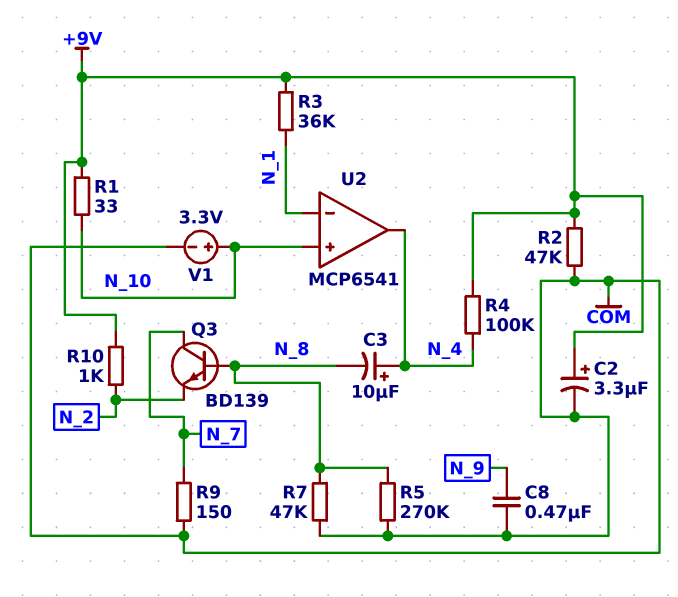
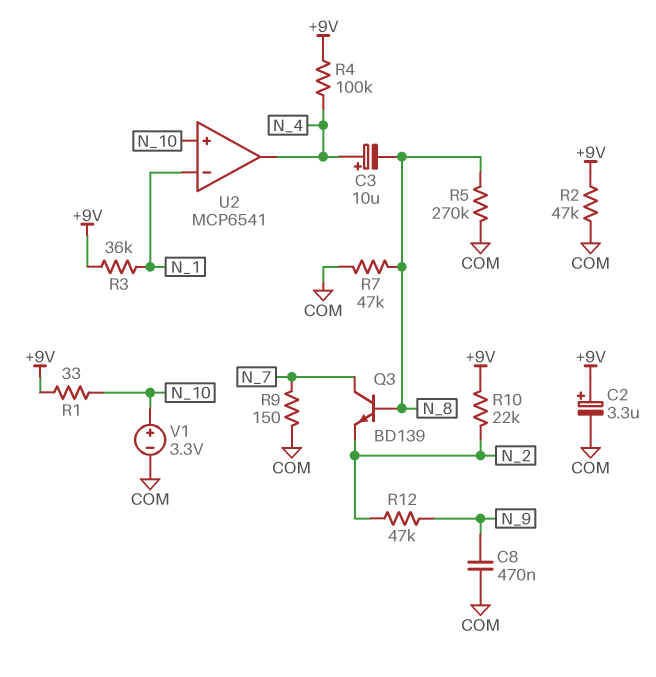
R10: 1k (+9V, N_2) -> 22k (+9V, N_2)
R12: none -> 47k (N_2, N_9)

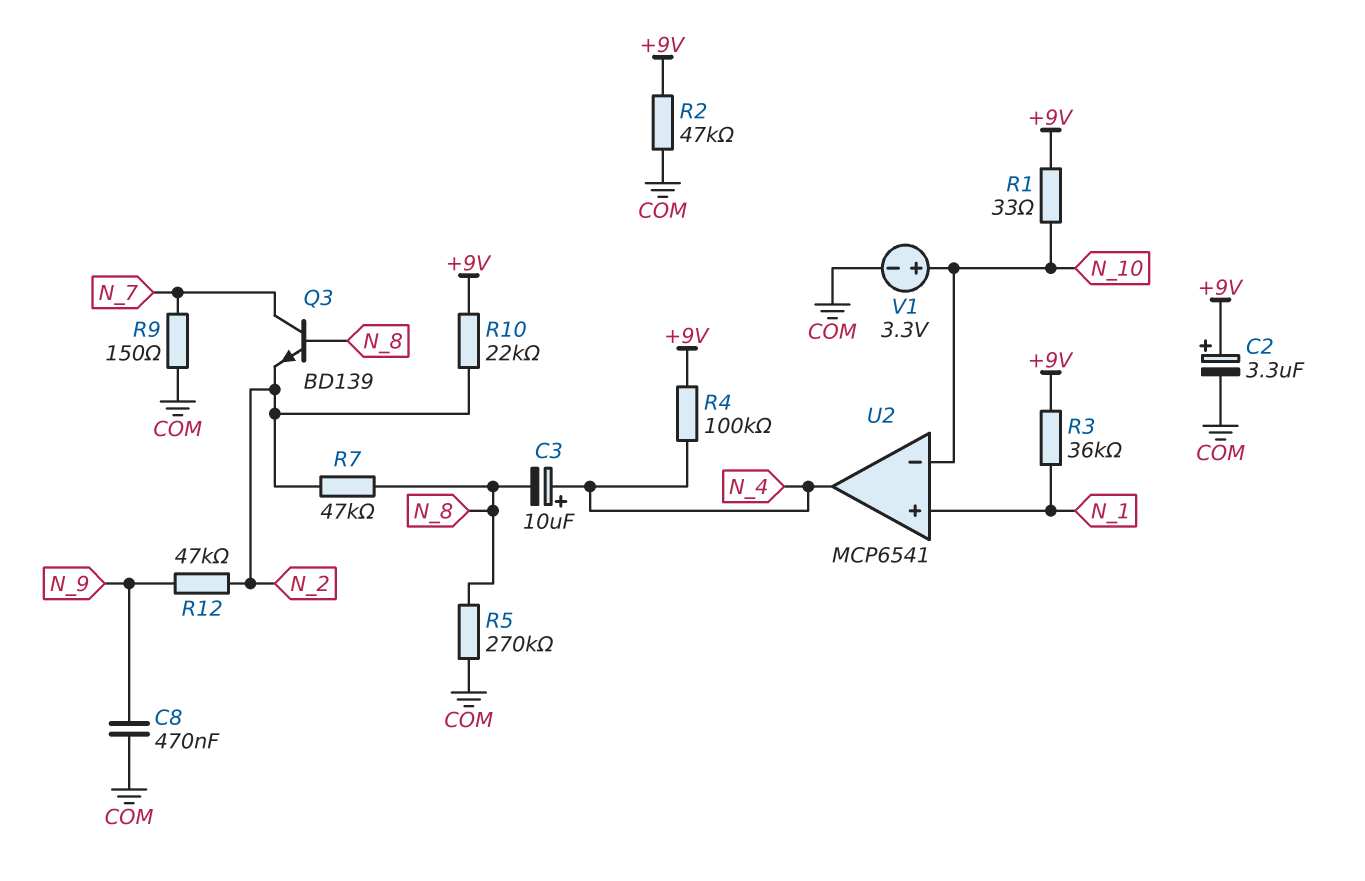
R7: 47k (COM, N_8) -> 47k (N_2, N_8)
U2 pin in+: N_10 -> N_1
U2 pin in-: N_1 -> N_10

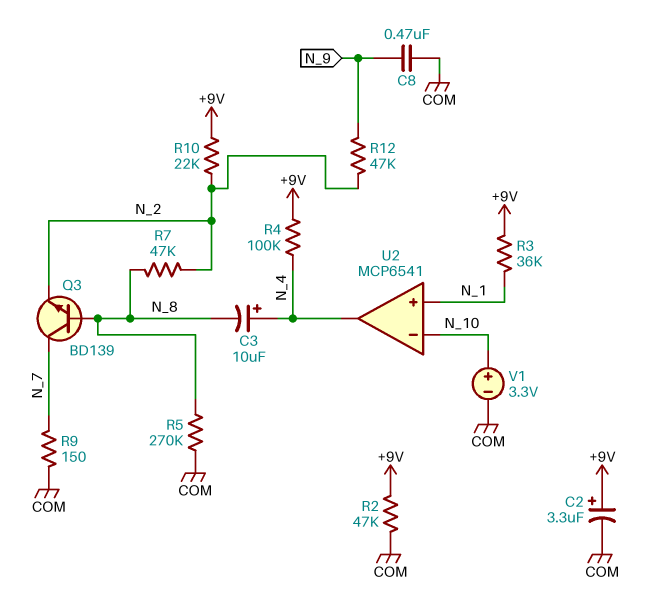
R1: 33 (+9V, N_10) -> none

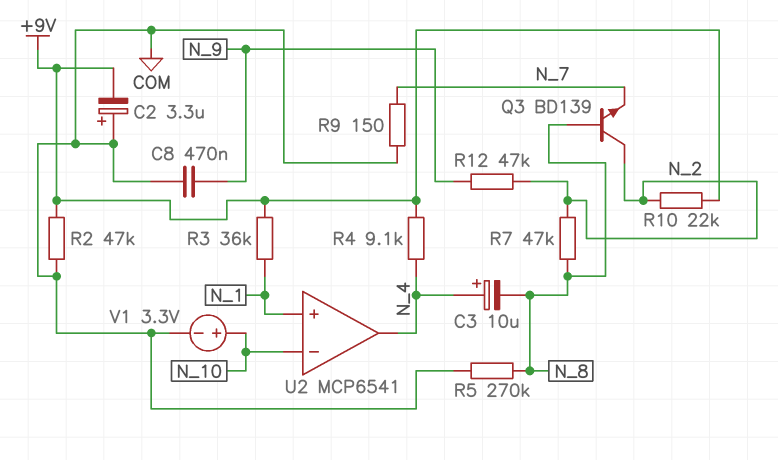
C2: 3.3uF (plus +9V, minus COM) -> 3.3uF (plus COM, minus +9V)
Q3: NPN BD139 (B N_8, C N_7, E N_2) -> NPN BD139 (B N_8, C N_2, E N_7)
R4: 100k (+9V, N_4) -> 9.1k (+9V, N_4)

